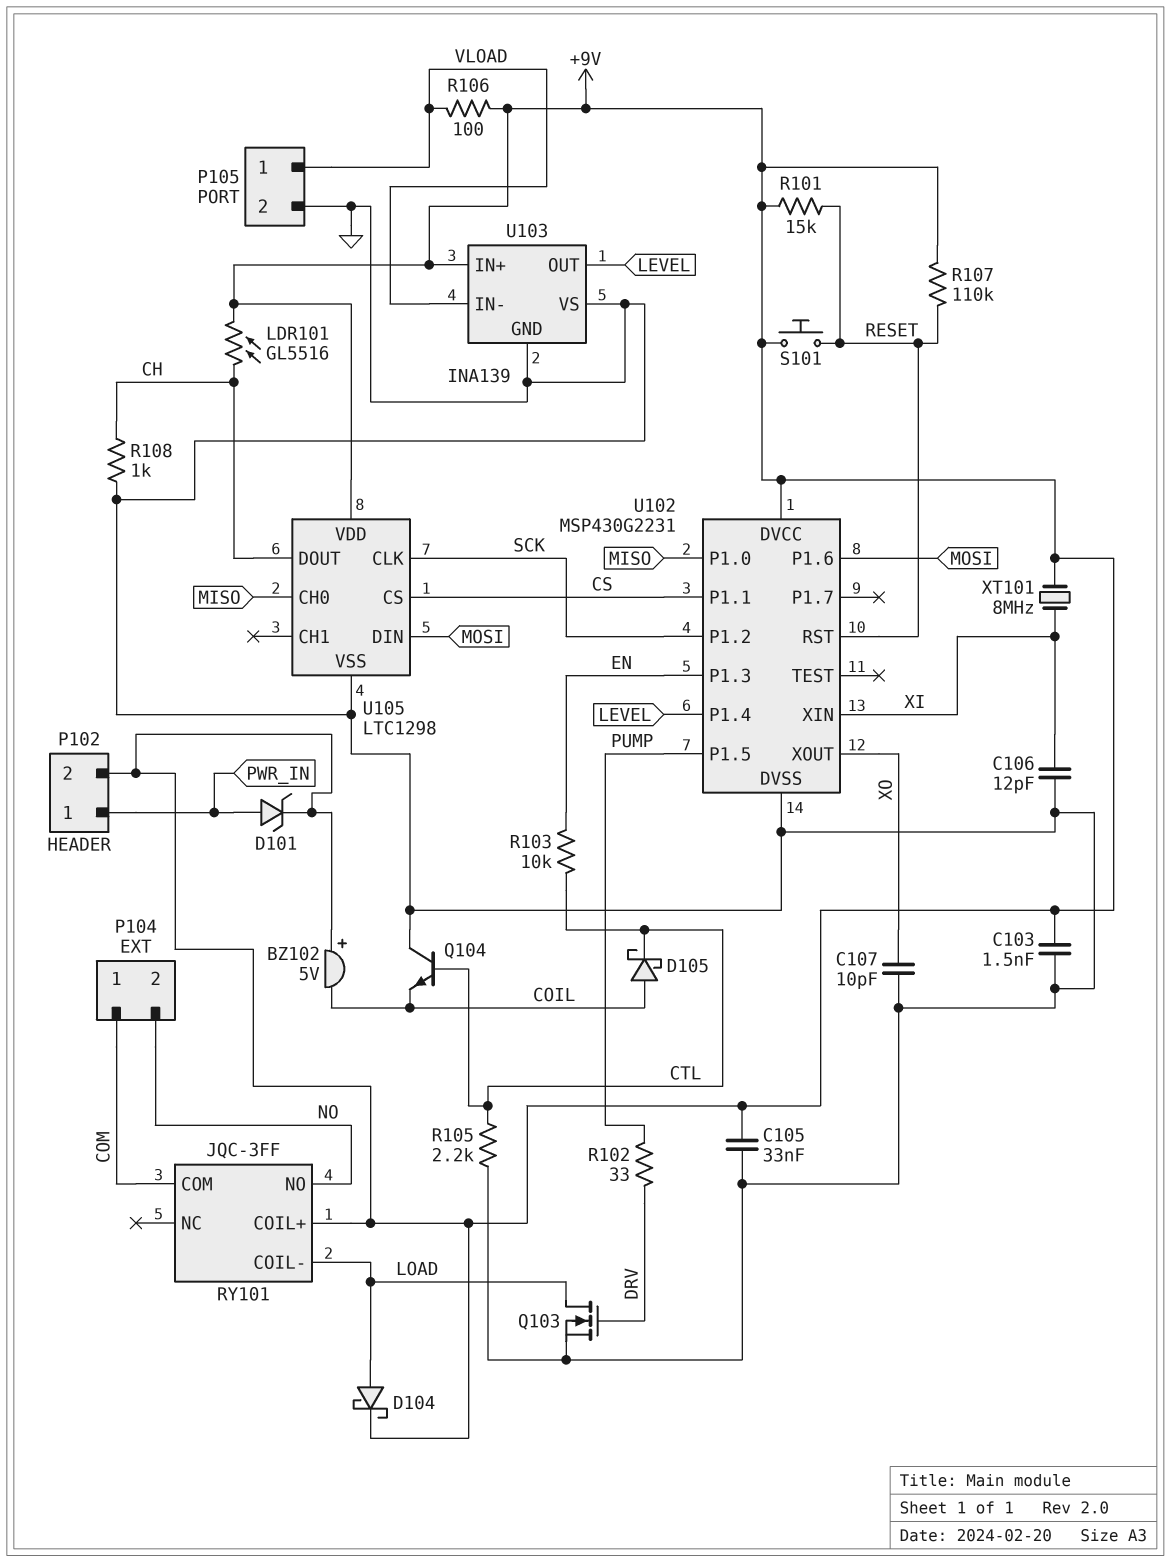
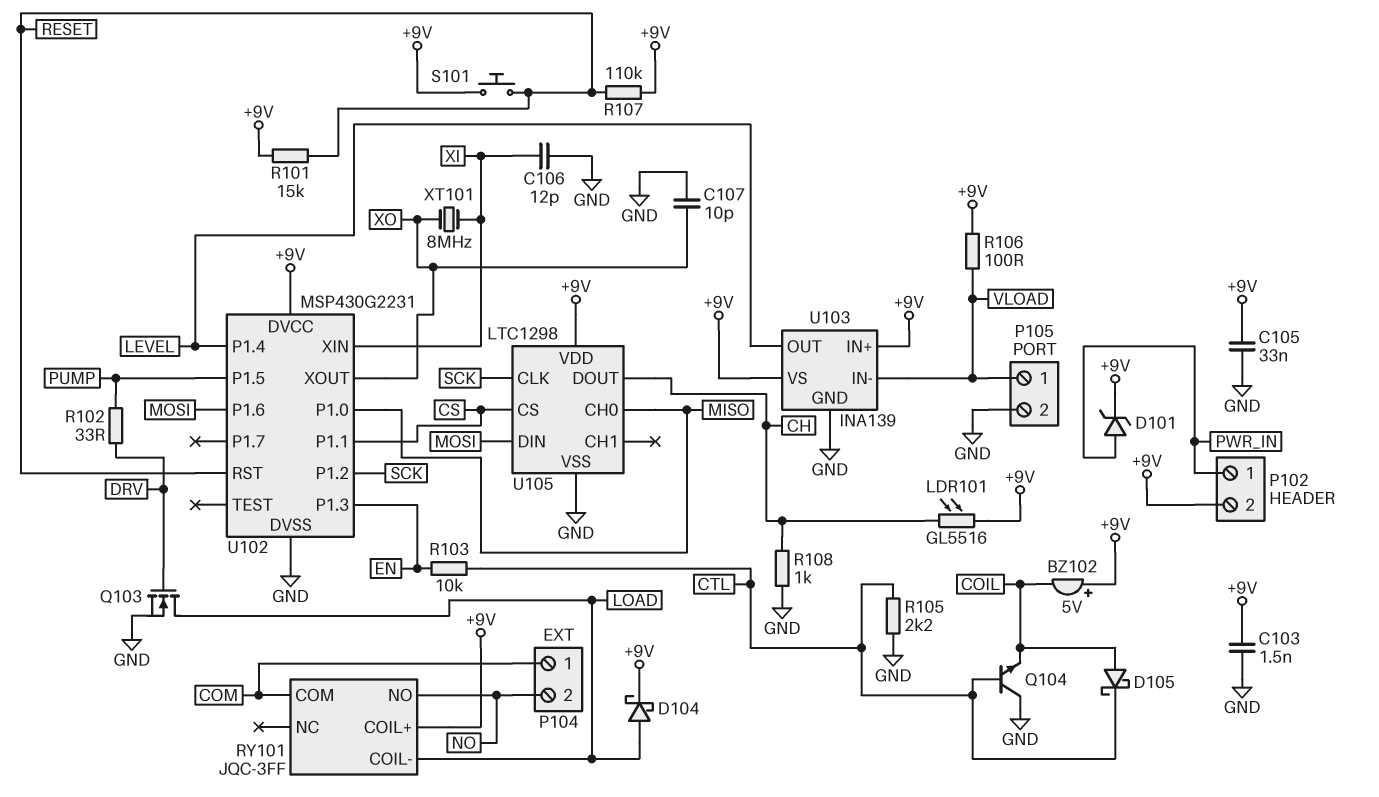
U103 pin VS: GND -> +9V
XT101: 8MHz (+9V, XI) -> 8MHz (XI, XO)

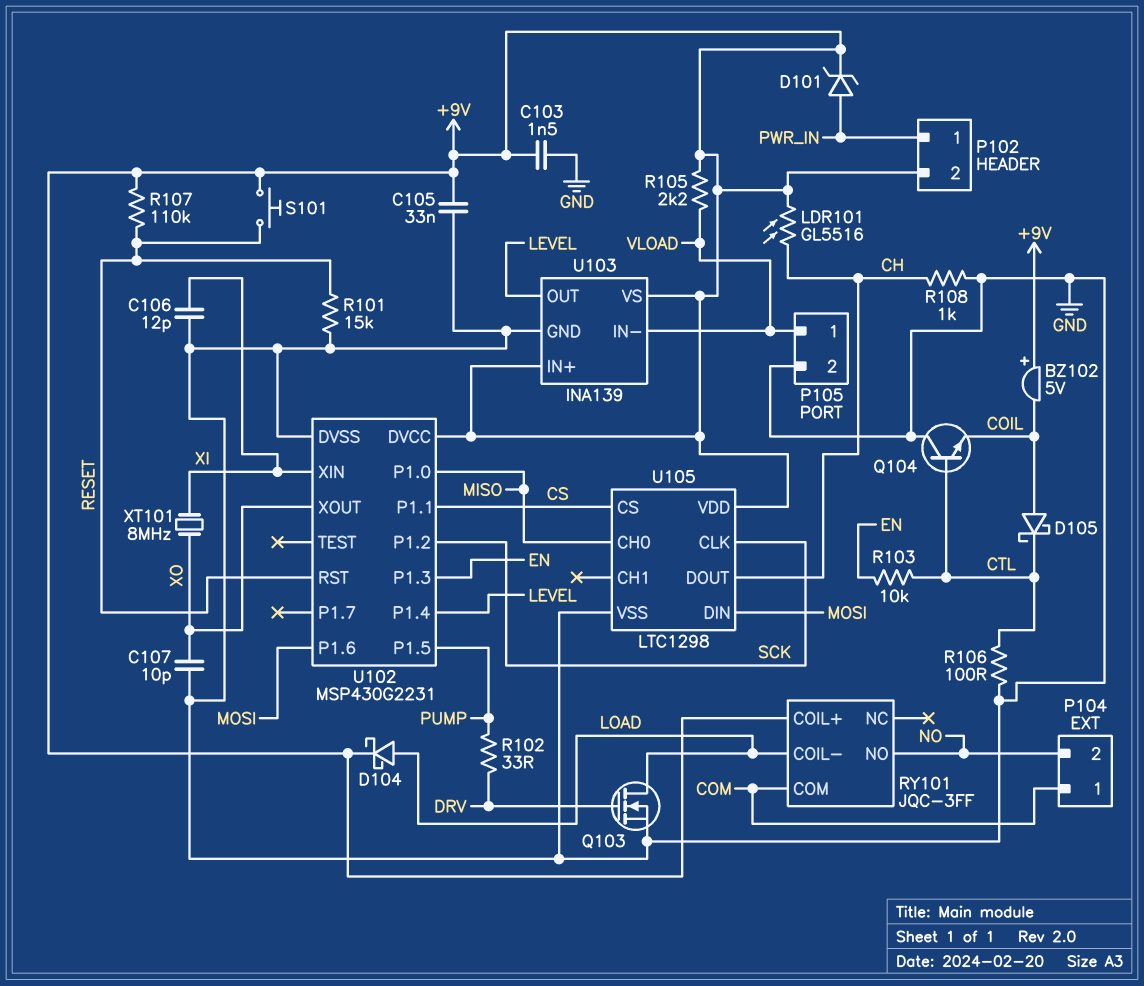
R101: 15k (+9V, RESET) -> 15k (GND, RESET)
R105: 2.2k (CTL, GND) -> 2.2k (+9V, VLOAD)
R106: 100 (+9V, VLOAD) -> 100 (CTL, GND)

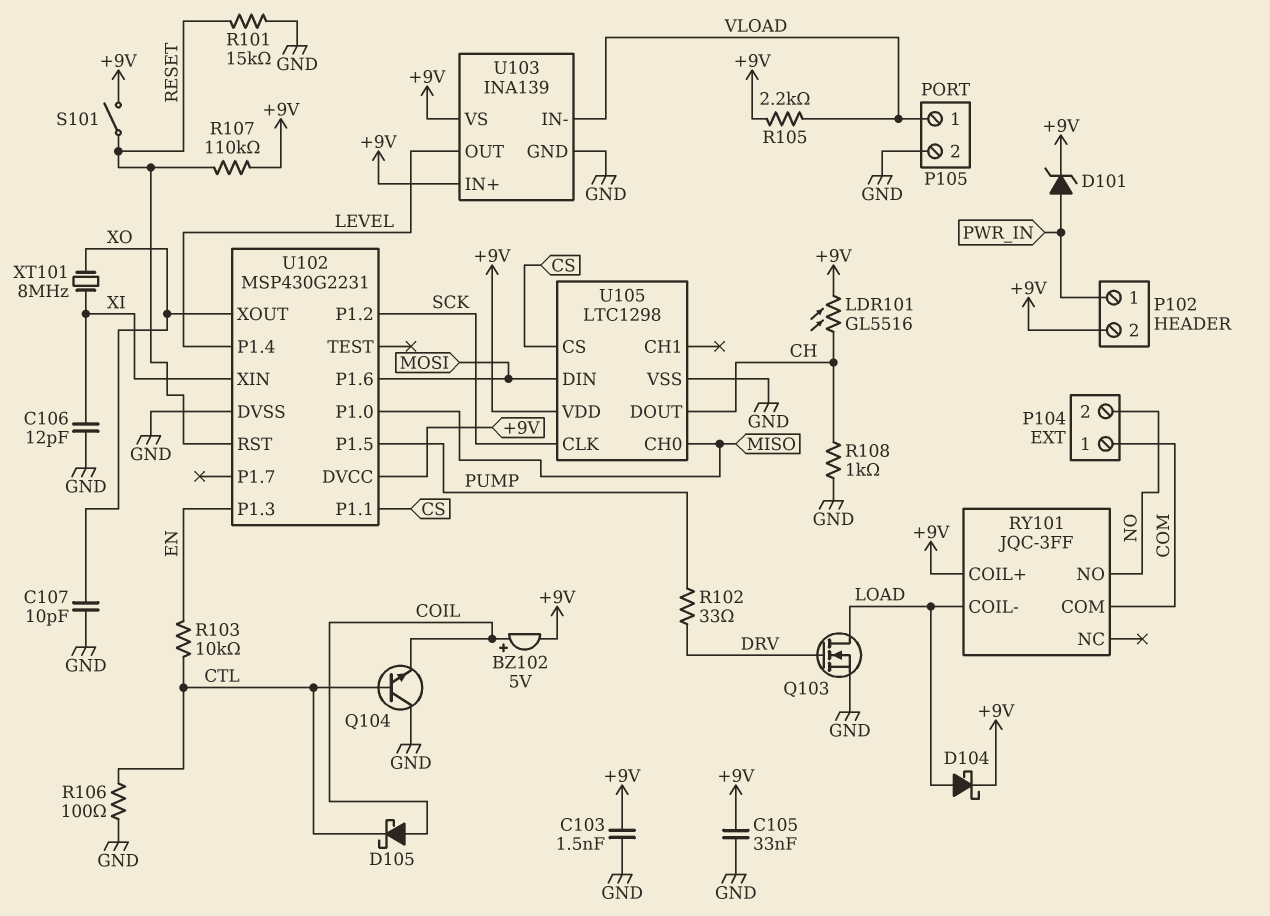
BZ102: buzzer 5V (plus +9V, minus COIL) -> buzzer 5V (plus COIL, minus +9V)
S101: button (+9V, RESET) -> switch (+9V, RESET)

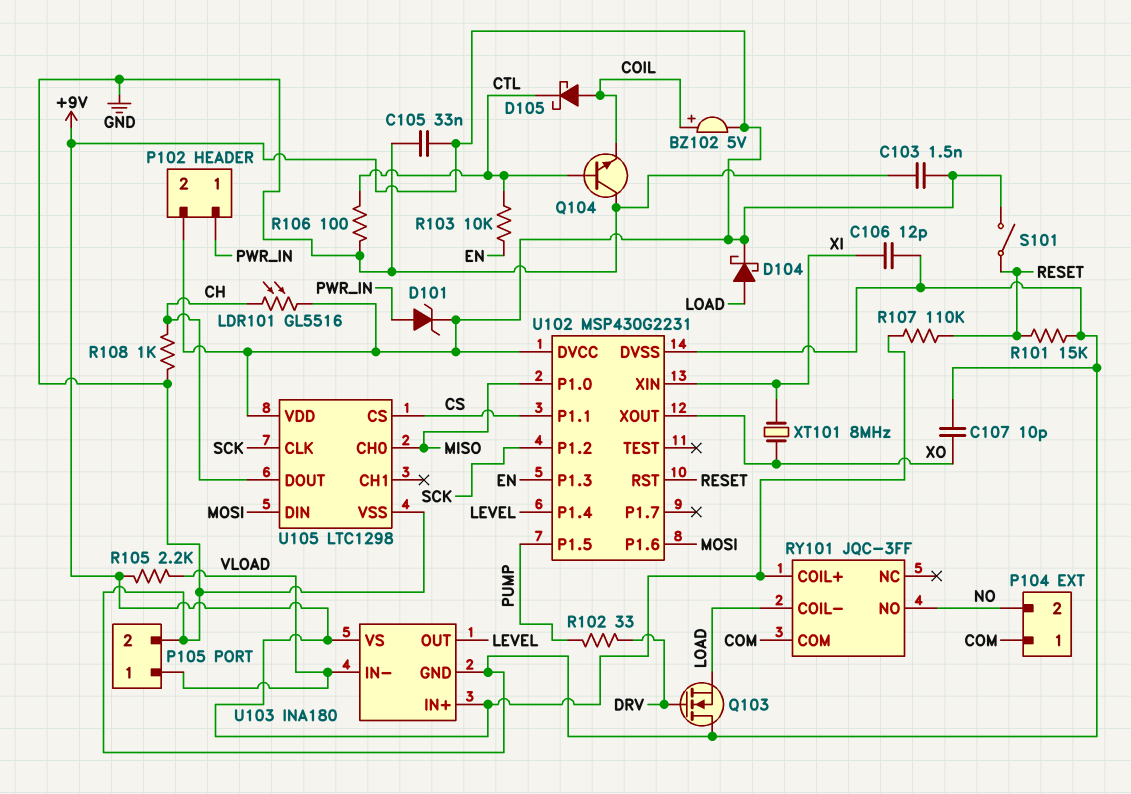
Q103: NMOS (G DRV, D LOAD, S GND) -> NMOS (G DRV, D GND, S LOAD)
U103: INA139 -> INA180

